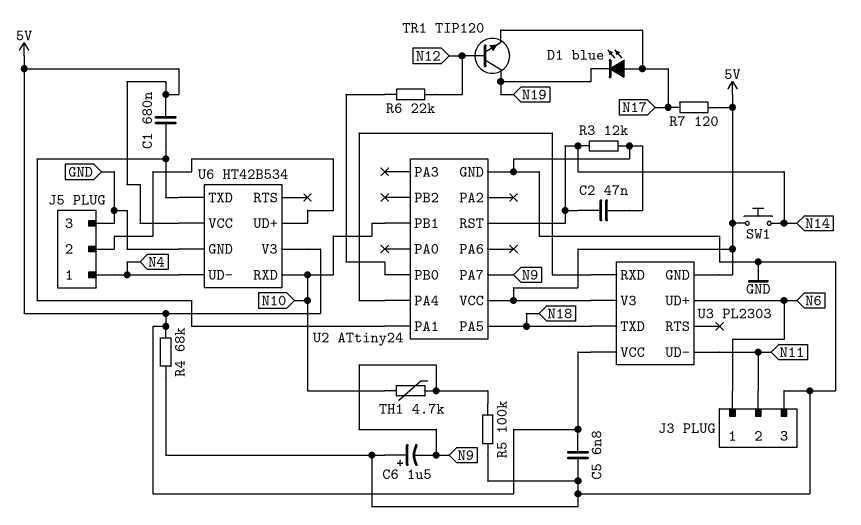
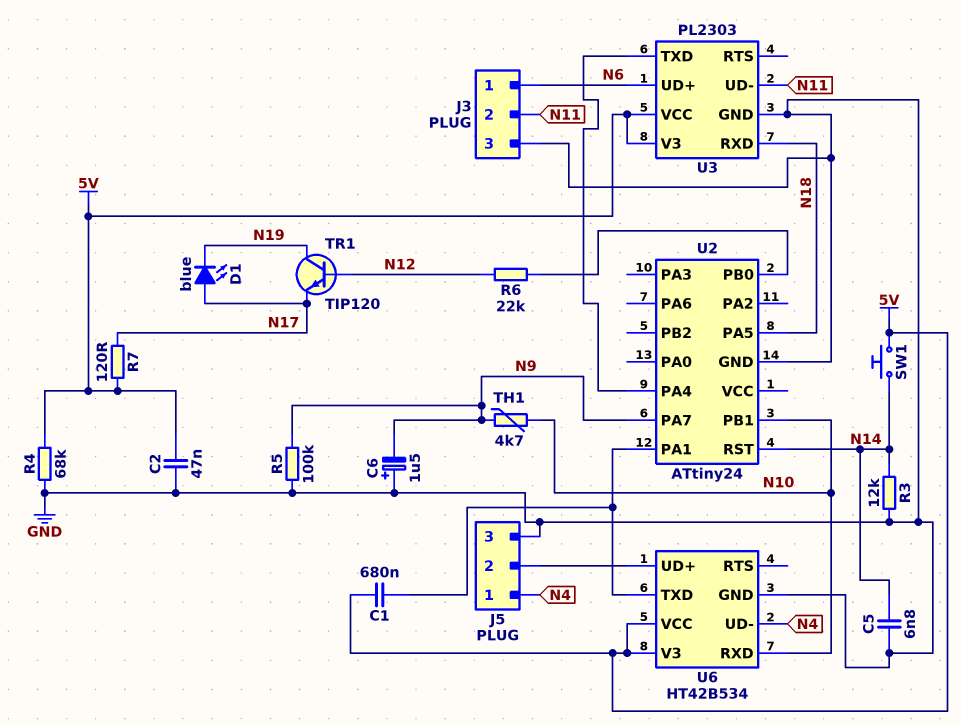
C2: 47nF (GND, N14) -> 47nF (5V, GND)
C5: 6.8nF (5V, GND) -> 6.8nF (GND, N14)
U2 pin VCC: 5V -> none
U3 pin GND: 5V -> GND
U3 pin RXD: U2/PA4 -> N18
U3 pin TXD: N18 -> U2/PA4

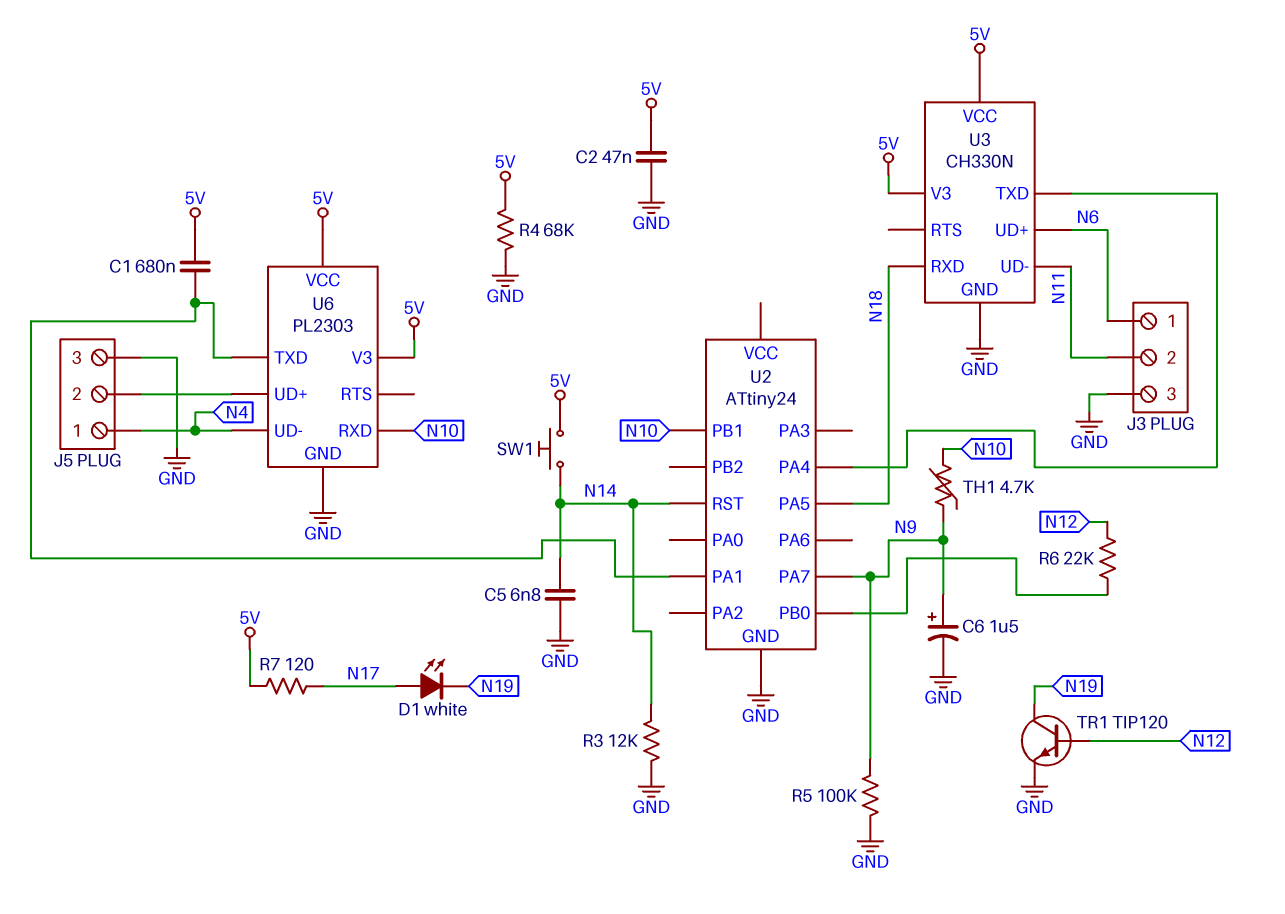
C6: 1.5uF (plus GND, minus N9) -> 1.5uF (plus N9, minus GND)
D1: LED blue (A N17, K N19) -> LED white (A N17, K N19)
TR1: NPN TIP120 (B N12, C N19, E N17) -> NPN TIP120 (B N12, C N19, E GND)
U3: PL2303 -> CH330N
U6: HT42B534 -> PL2303

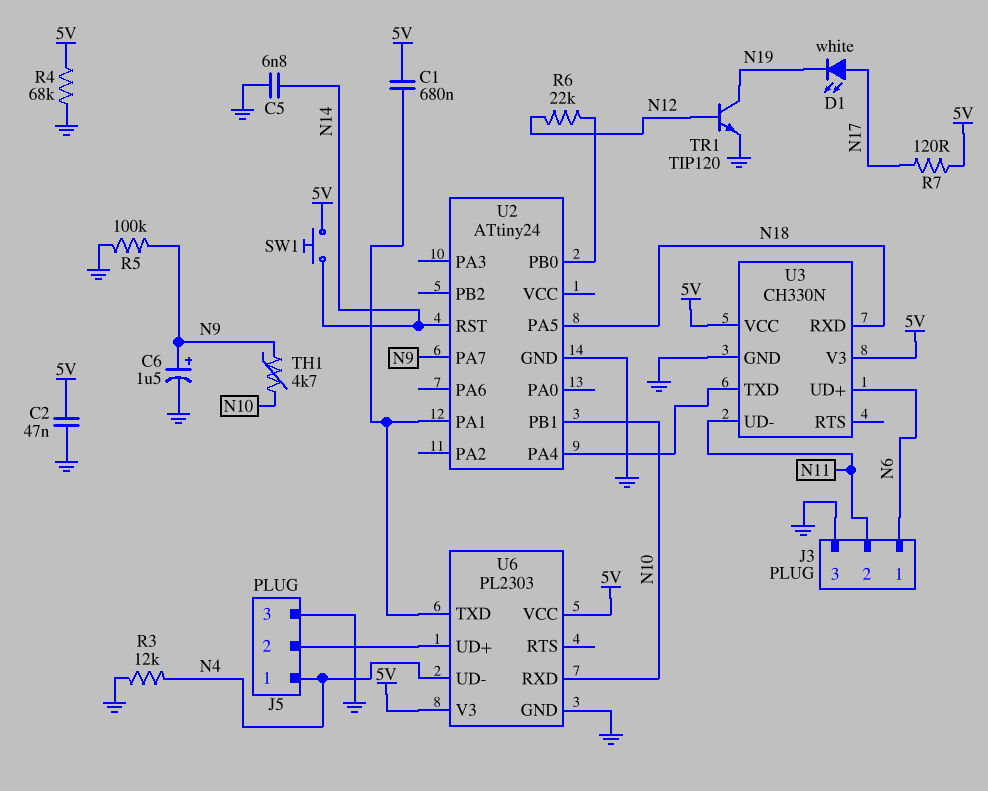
R3: 12k (GND, N14) -> 12k (GND, N4)

